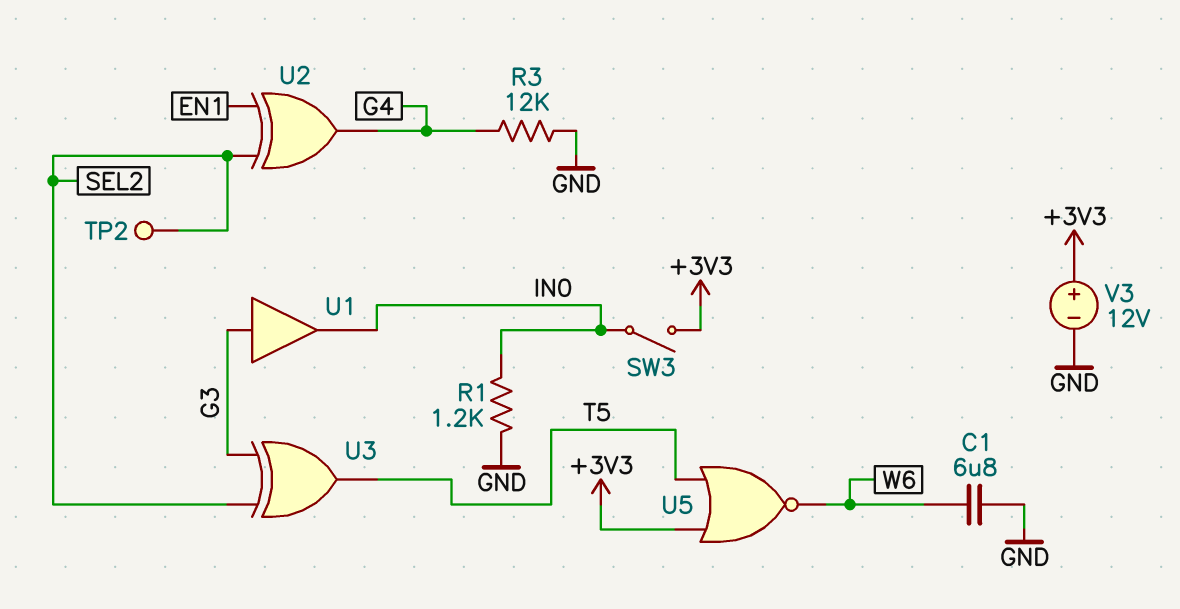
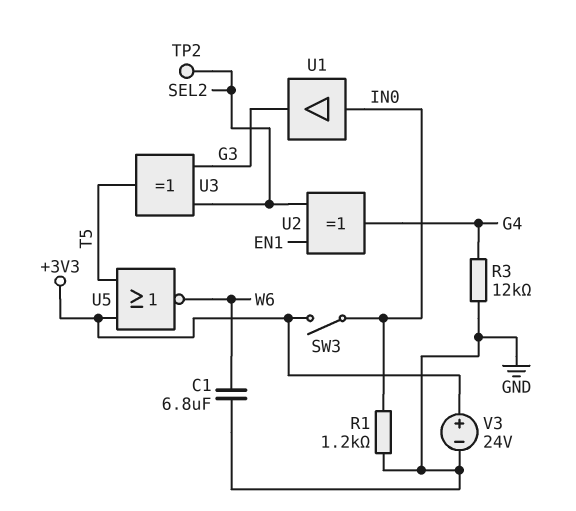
U1: buffer (in G3, out IN0) -> buffer (in IN0, out G3)
V3: 12V (plus +3V3, minus GND) -> 24V (plus +3V3, minus GND)

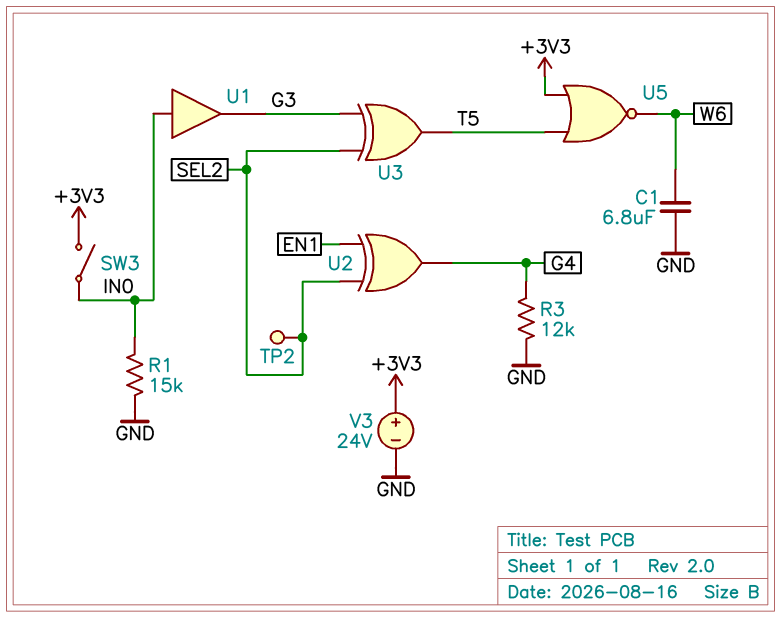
R1: 1.2k (GND, IN0) -> 15k (GND, IN0)

